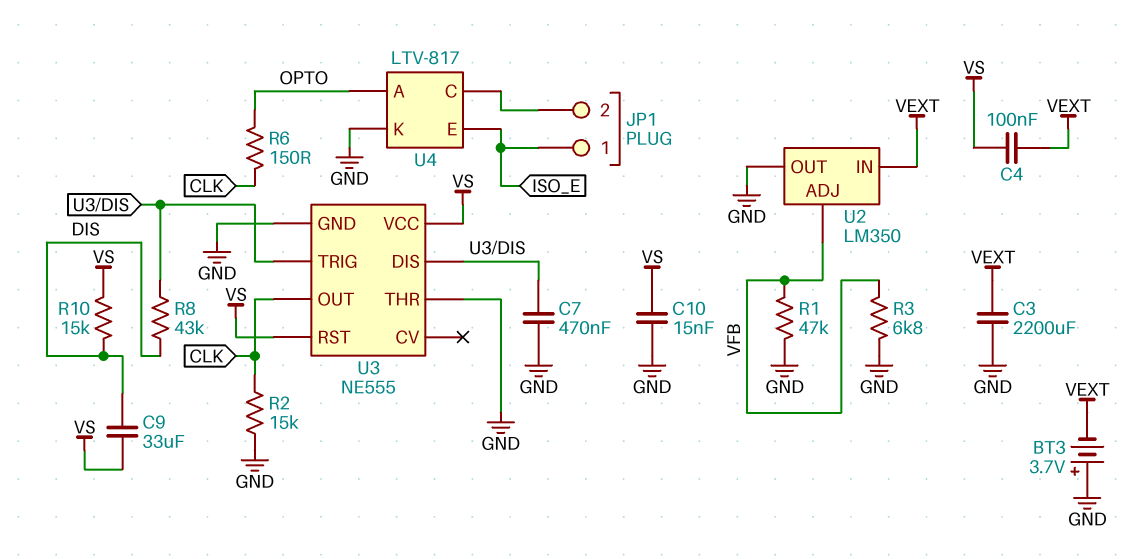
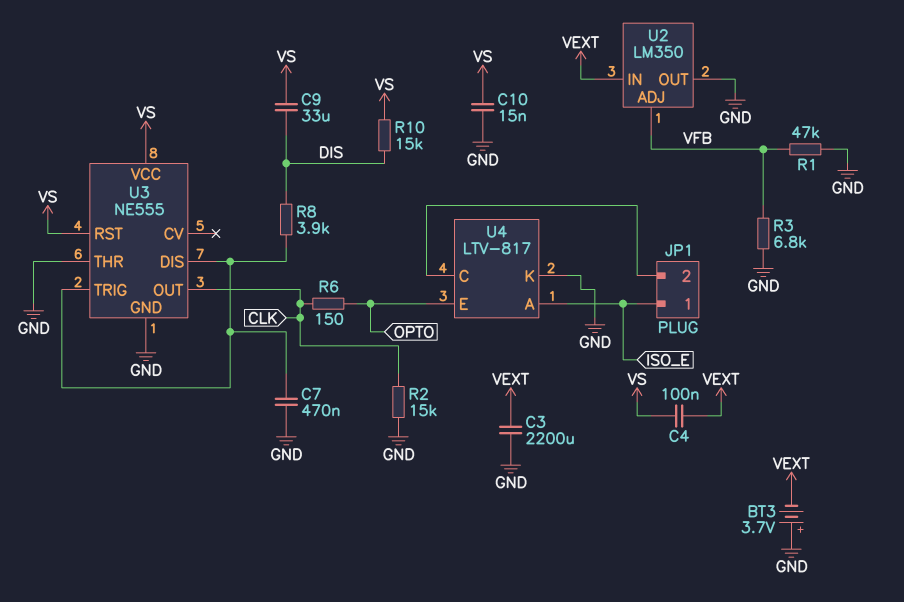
R8: 43k (DIS, U3/DIS) -> 3.9k (DIS, U3/DIS)
U4 pin A: OPTO -> ISO_E
U4 pin E: ISO_E -> OPTO

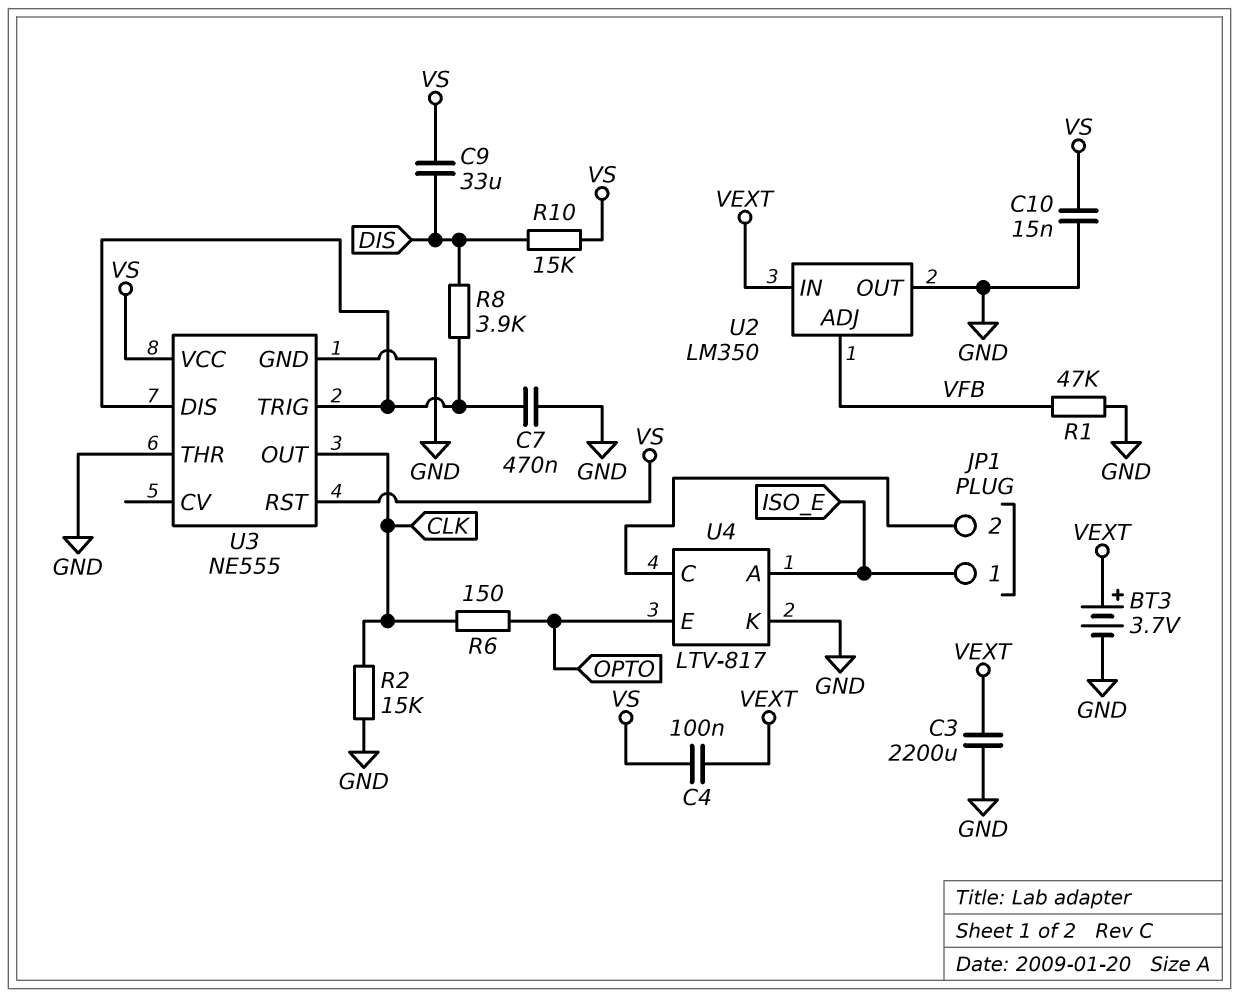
BT3: 3.7V (plus GND, minus VEXT) -> 3.7V (plus VEXT, minus GND)
R3: 6.8k (GND, VFB) -> none

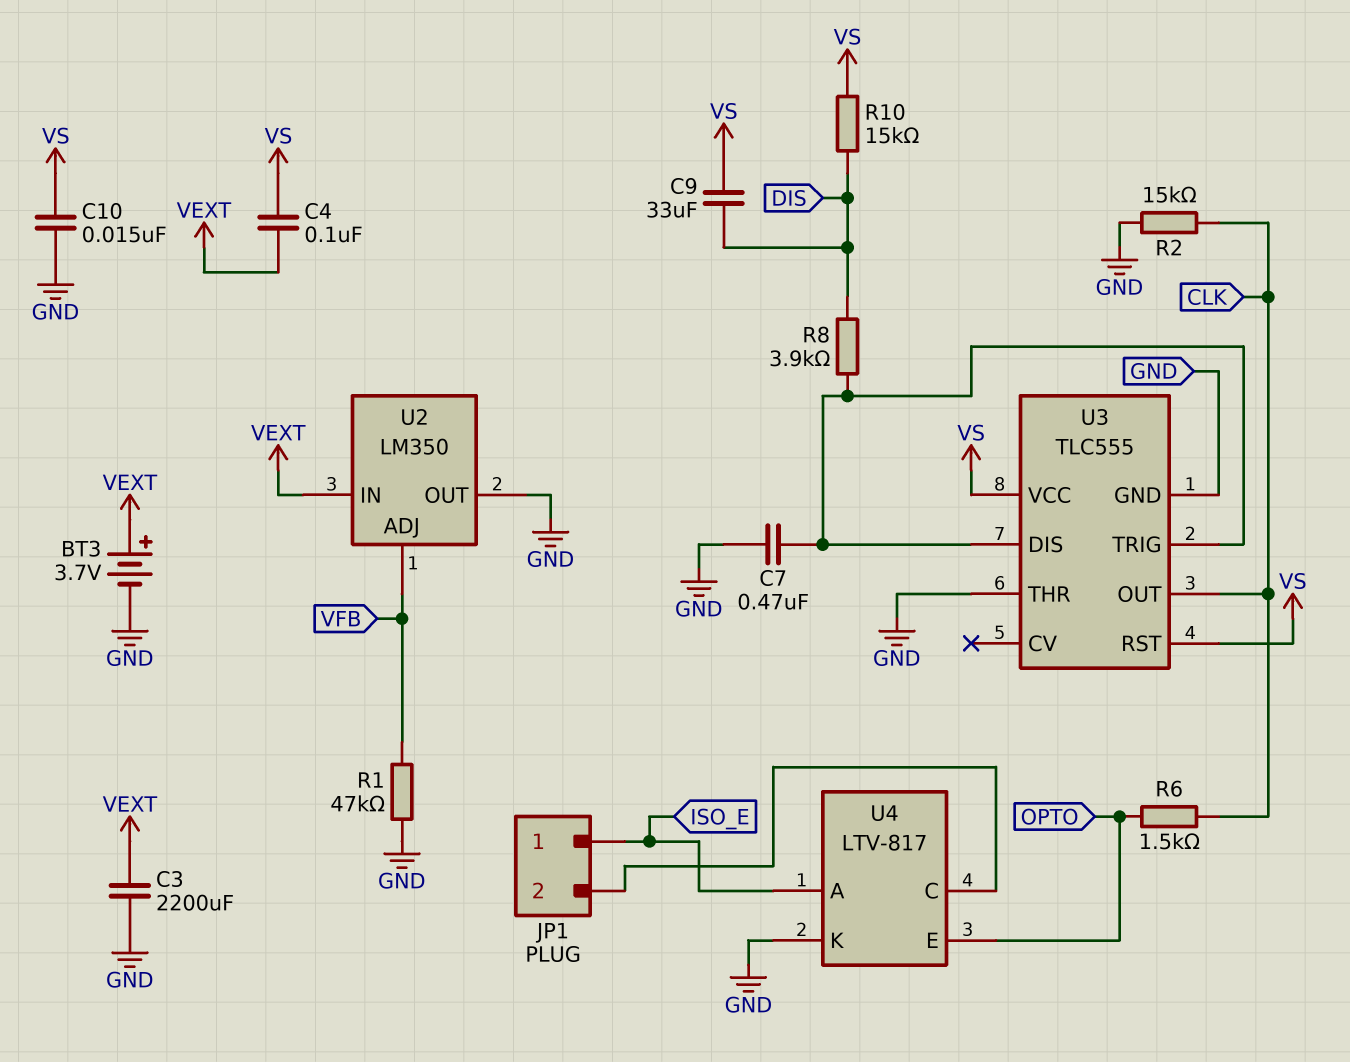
R6: 150 (CLK, OPTO) -> 1.5k (CLK, OPTO)
U3: NE555 -> TLC555

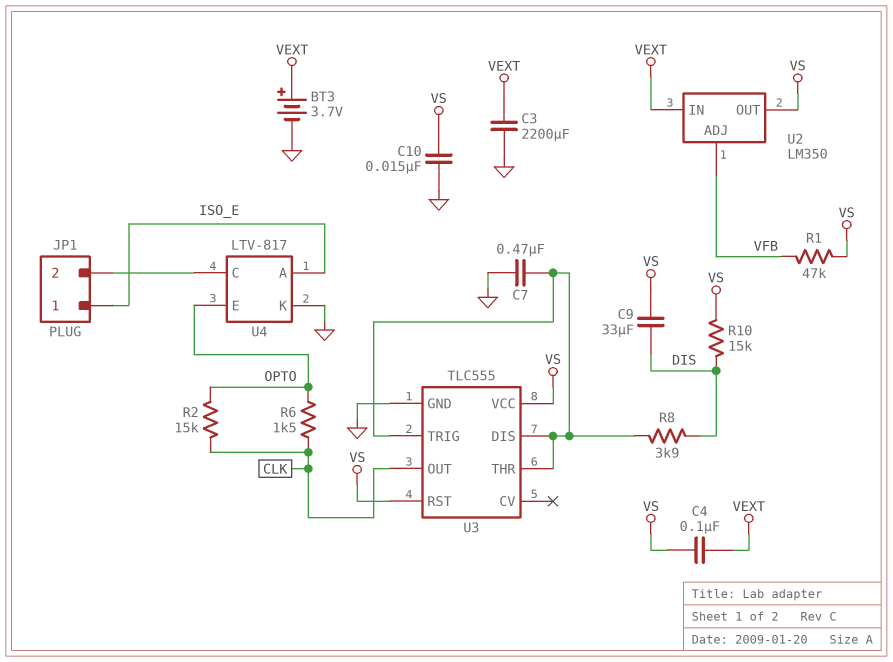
R1: 47k (GND, VFB) -> 47k (VFB, VS)
R2: 15k (CLK, GND) -> 15k (CLK, OPTO)
U2 pin OUT: GND -> VS
U3 pin THR: GND -> U3/DIS

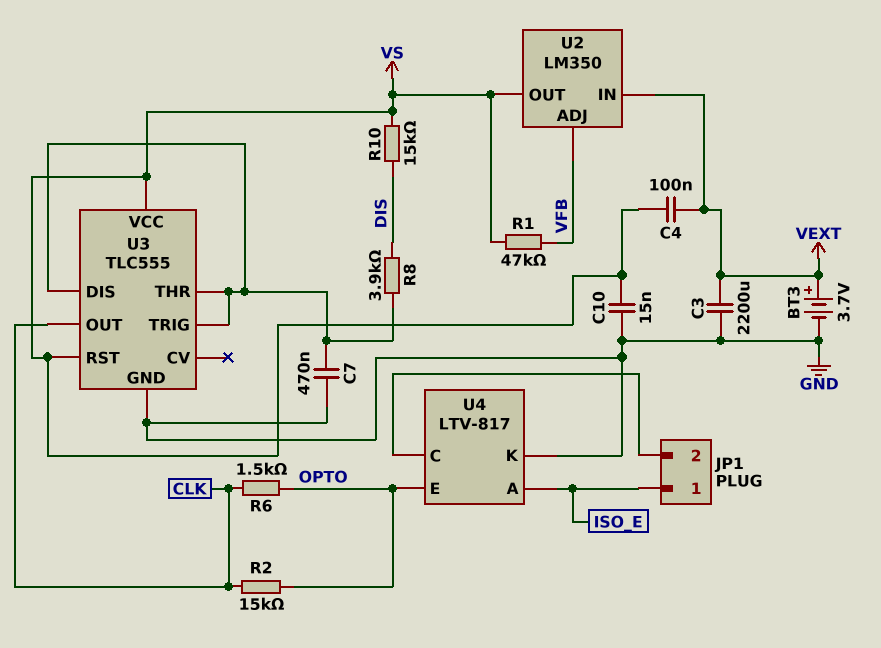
C9: 33uF (DIS, VS) -> none

